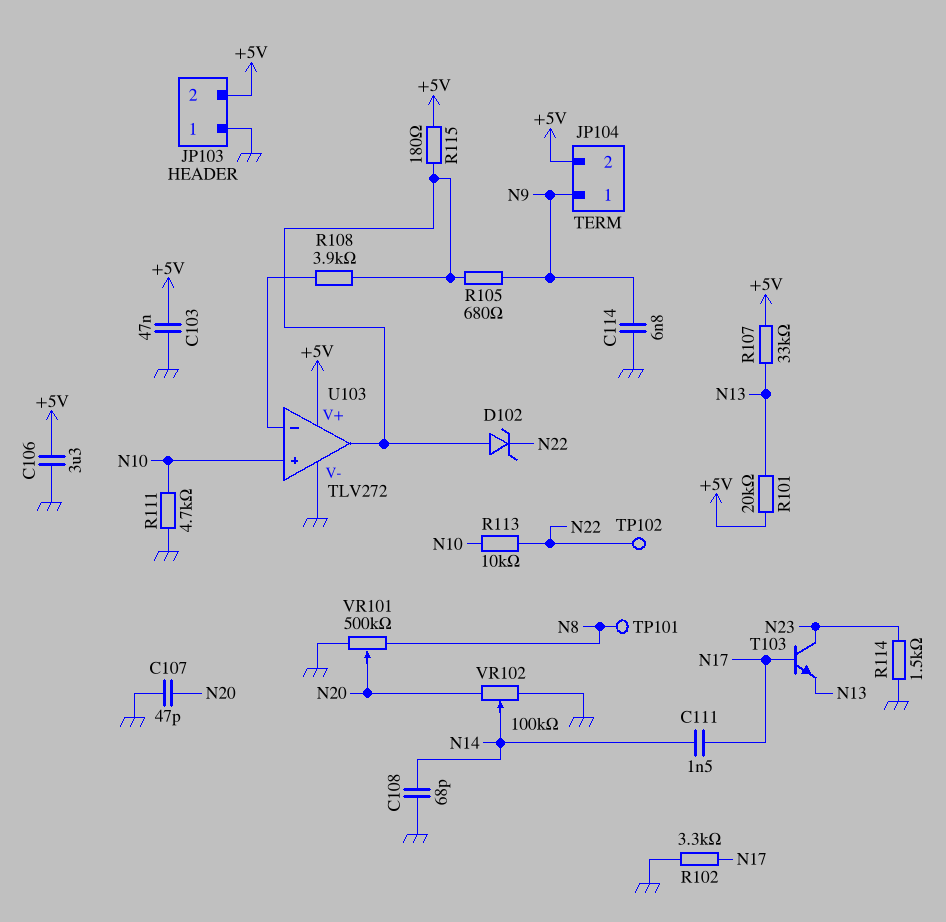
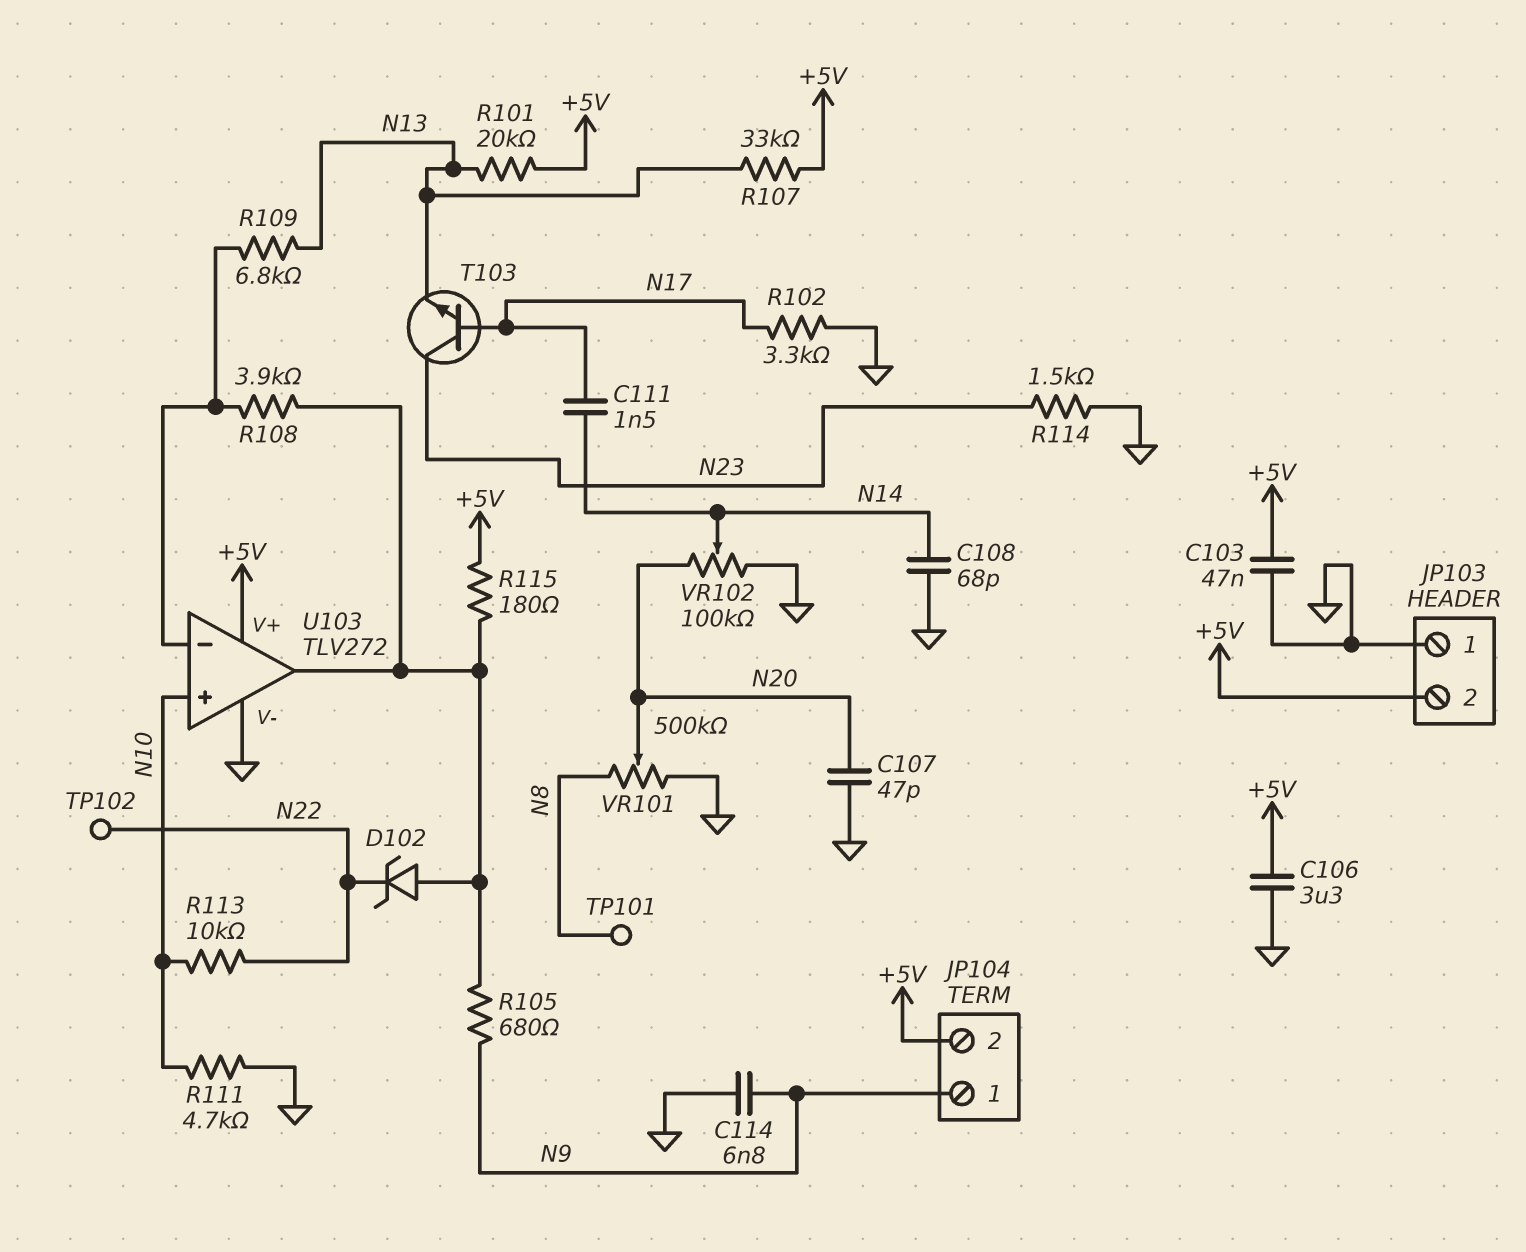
R109: none -> 6.8k (N13, U103/in-)

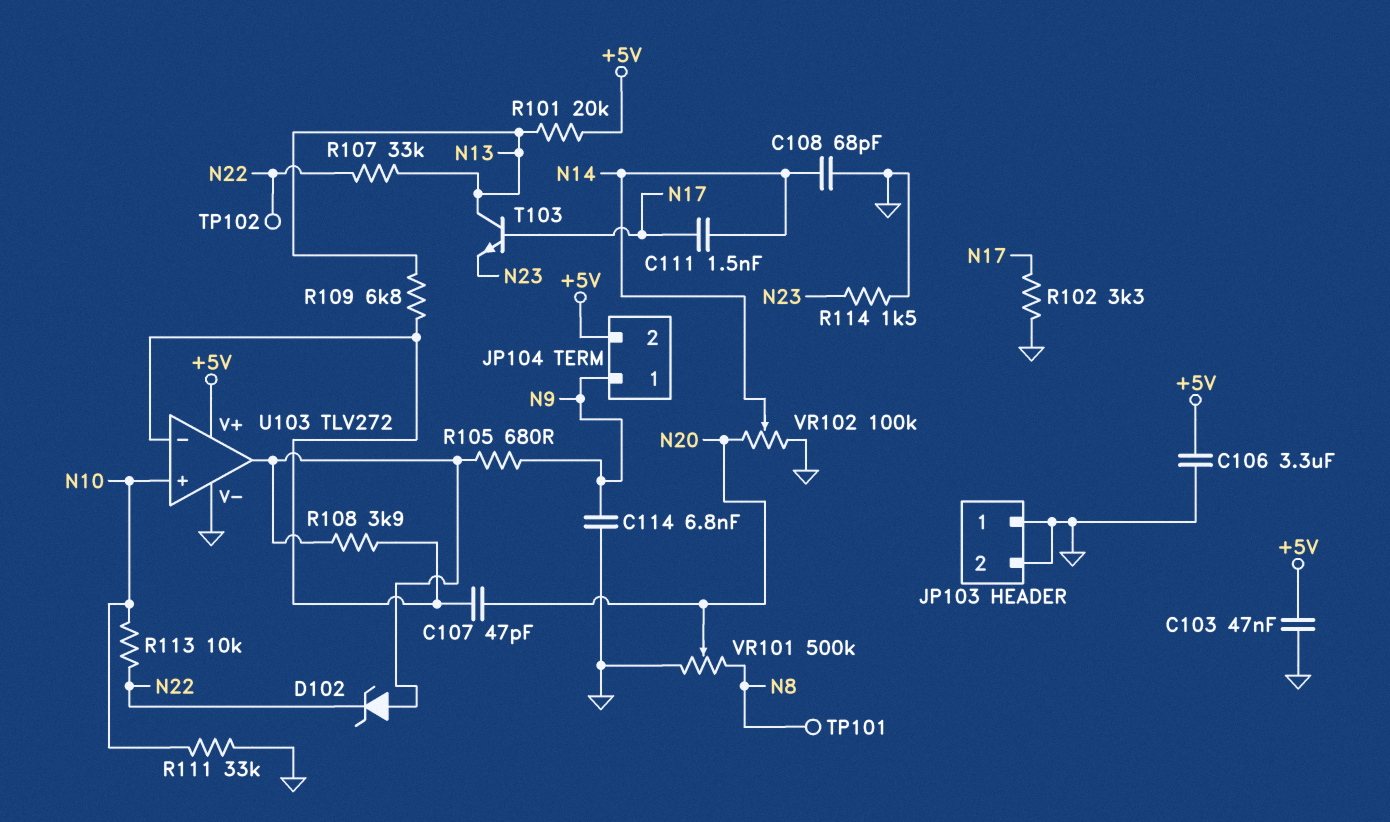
C107: 47pF (GND, N20) -> 47pF (N20, U103/in-)
JP103 pin 2: +5V -> GND
R107: 33k (+5V, N13) -> 33k (N13, N22)
R111: 4.7k (GND, N10) -> 33k (GND, N10)
R115: 180 (+5V, U103/out) -> none
T103: NPN (B N17, C N23, E N13) -> NPN (B N17, C N13, E N23)

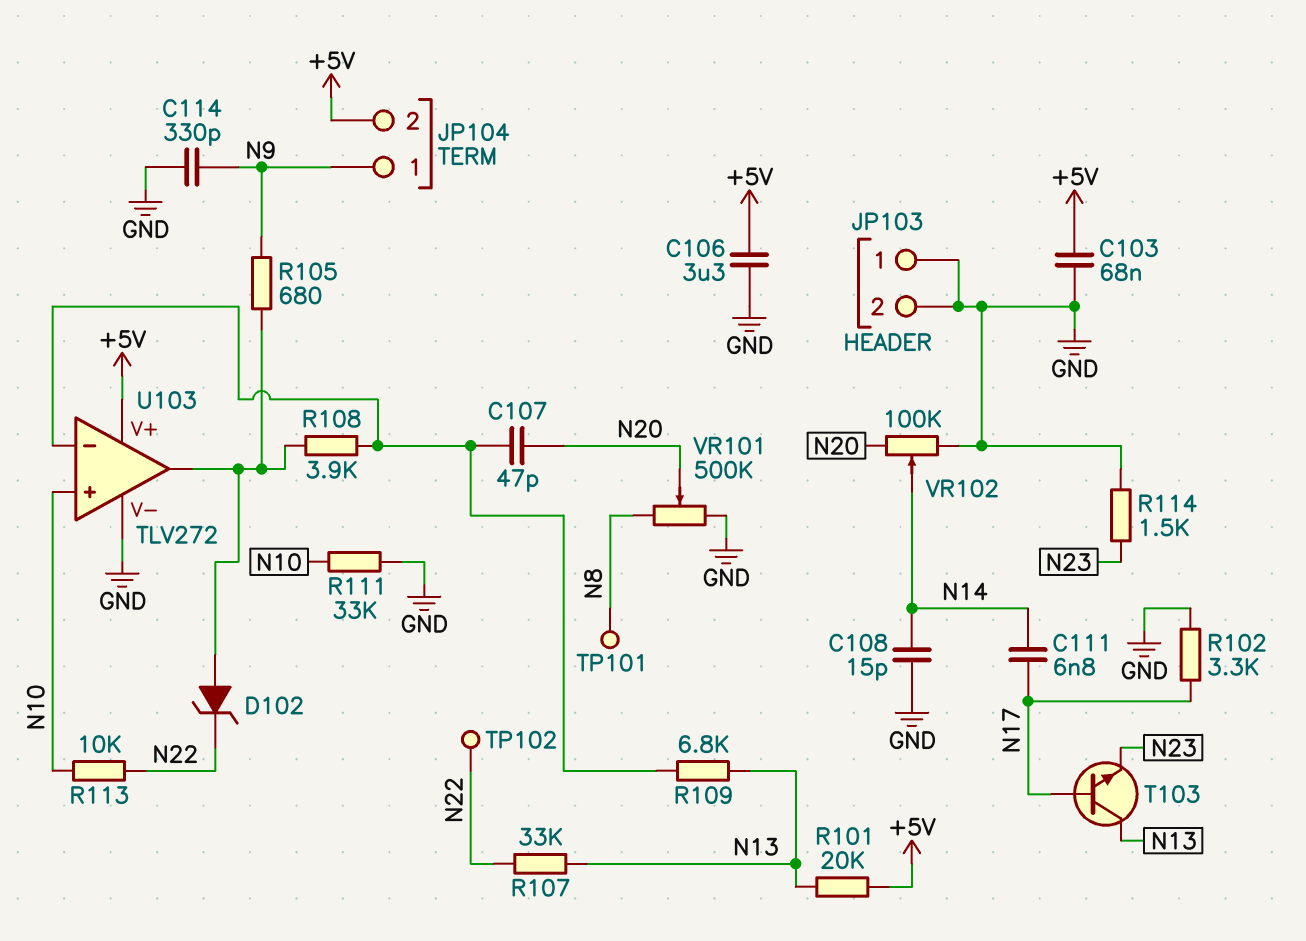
C103: 47nF (+5V, GND) -> 68nF (+5V, GND)
C108: 68pF (GND, N14) -> 15pF (GND, N14)
C111: 1.5nF (N14, N17) -> 6.8nF (N14, N17)
C114: 6.8nF (GND, N9) -> 330pF (GND, N9)

